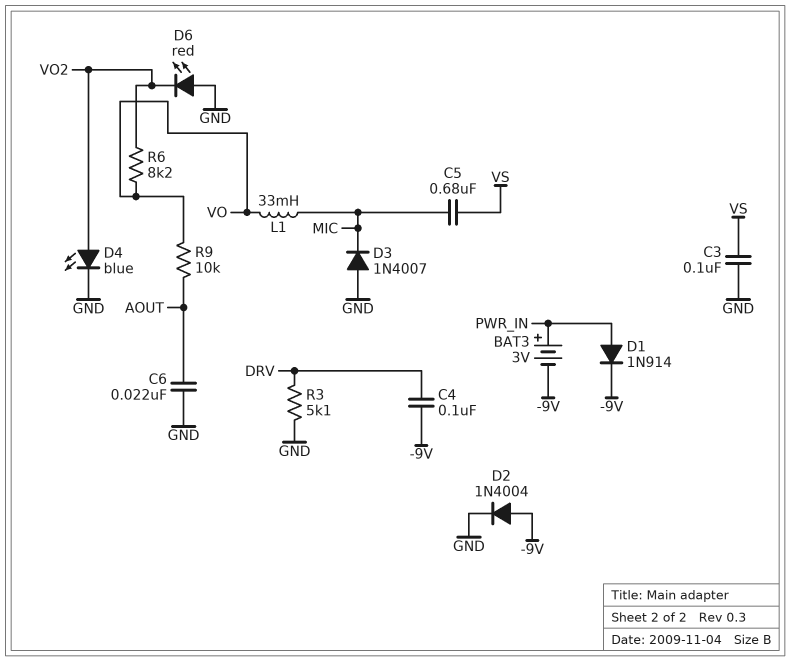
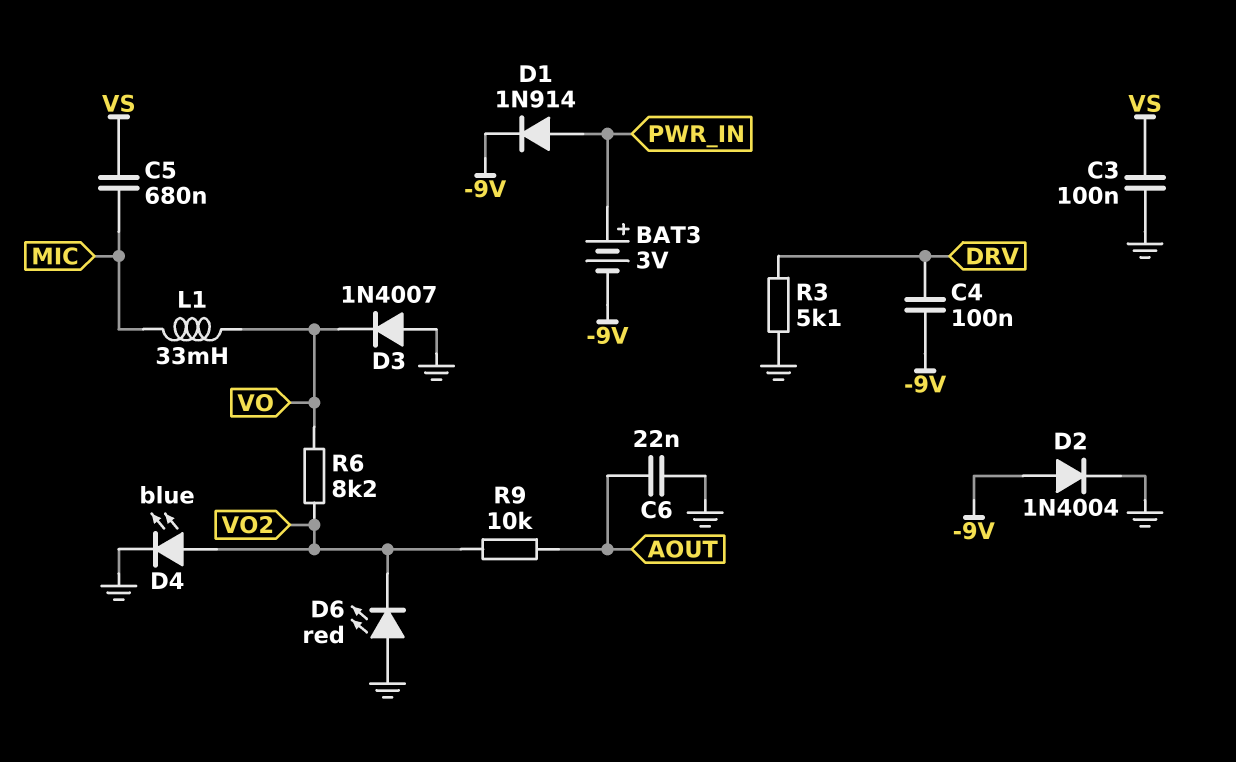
D3: diode 1N4007 (A GND, K MIC) -> diode 1N4007 (A GND, K VO)
R9: 10k (AOUT, VO) -> 10k (AOUT, VO2)

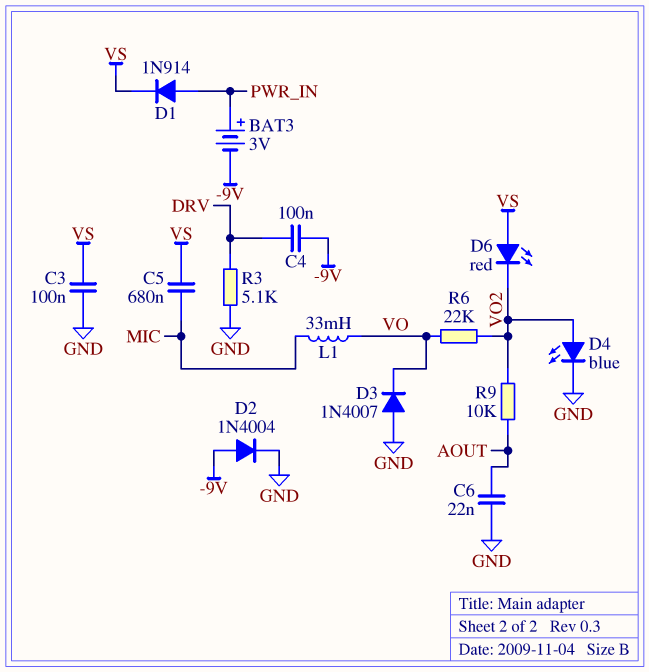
D1: diode 1N914 (A PWR_IN, K -9V) -> diode 1N914 (A PWR_IN, K VS)
D6: LED red (A GND, K VO2) -> LED red (A VS, K VO2)
R6: 8.2k (VO, VO2) -> 22k (VO, VO2)

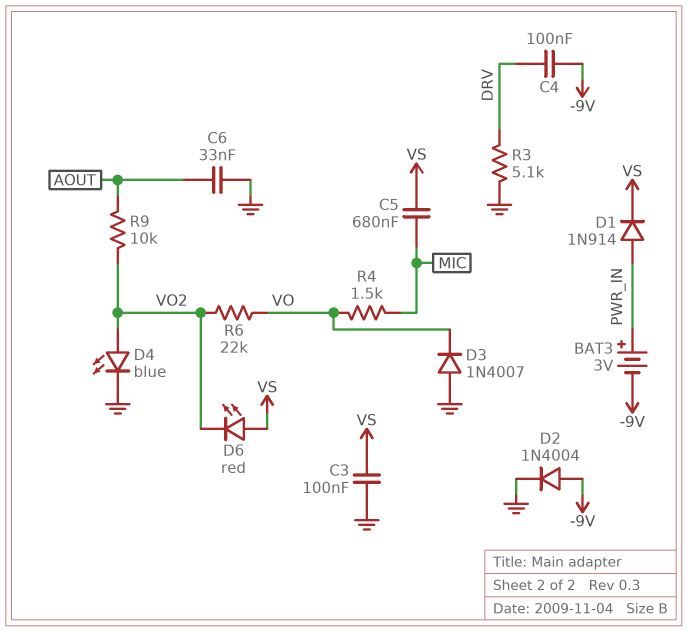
C6: 22nF (AOUT, GND) -> 33nF (AOUT, GND)
L1: 33mH (MIC, VO) -> none
R4: none -> 1.5k (MIC, VO)

